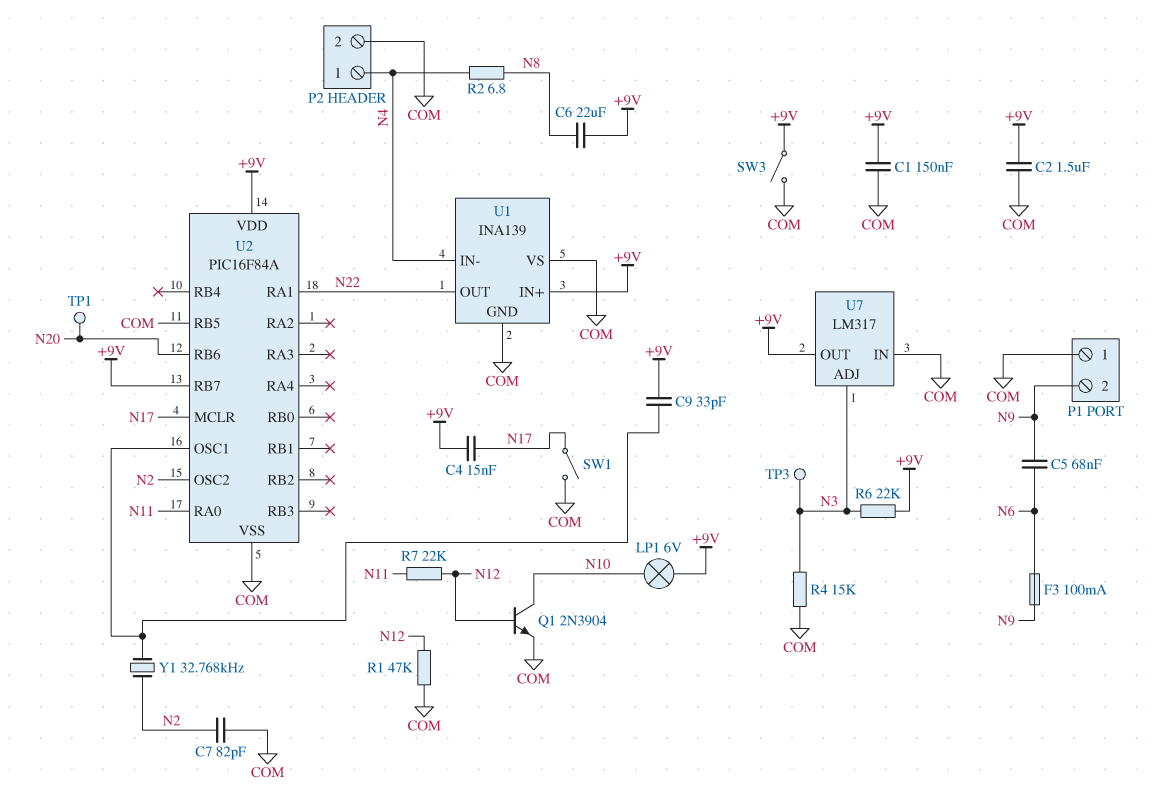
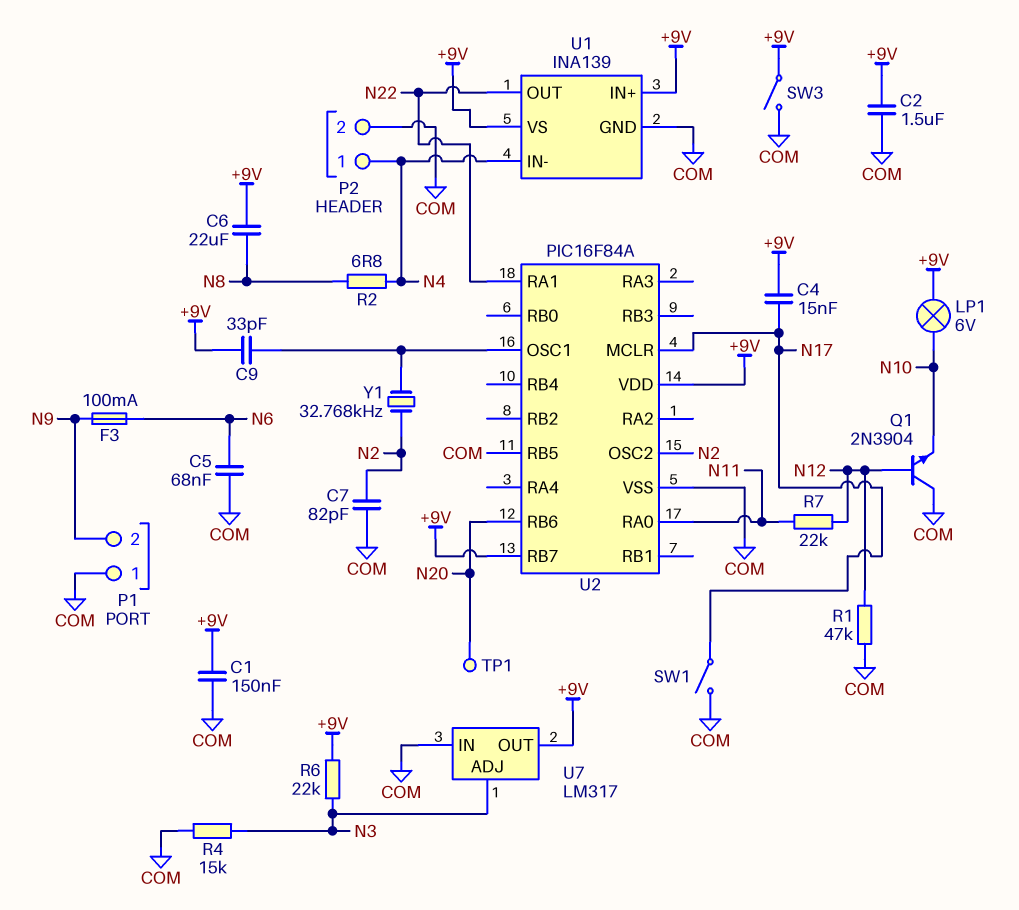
C5: 68nF (N6, N9) -> 68nF (COM, N6)
Q1: NPN 2N3904 (B N12, C N10, E COM) -> NPN 2N3904 (B N12, C COM, E N10)
TP3: test point (N3) -> none
U1 pin VS: COM -> +9V

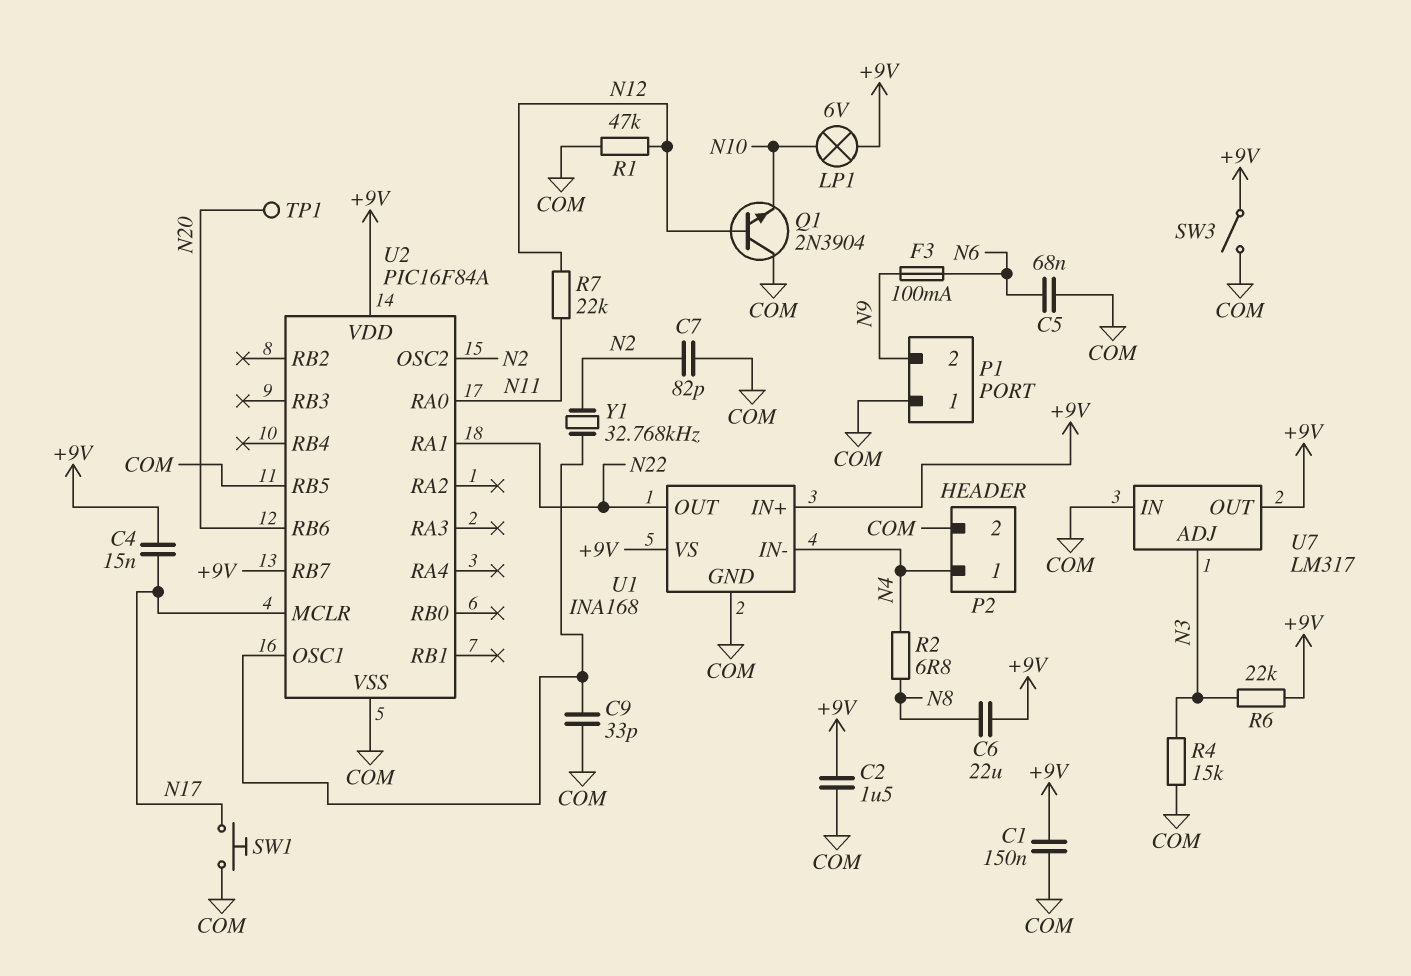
C9: 33pF (+9V, U2/OSC1) -> 33pF (COM, U2/OSC1)
SW1: switch (COM, N17) -> button (COM, N17)
U1: INA139 -> INA168

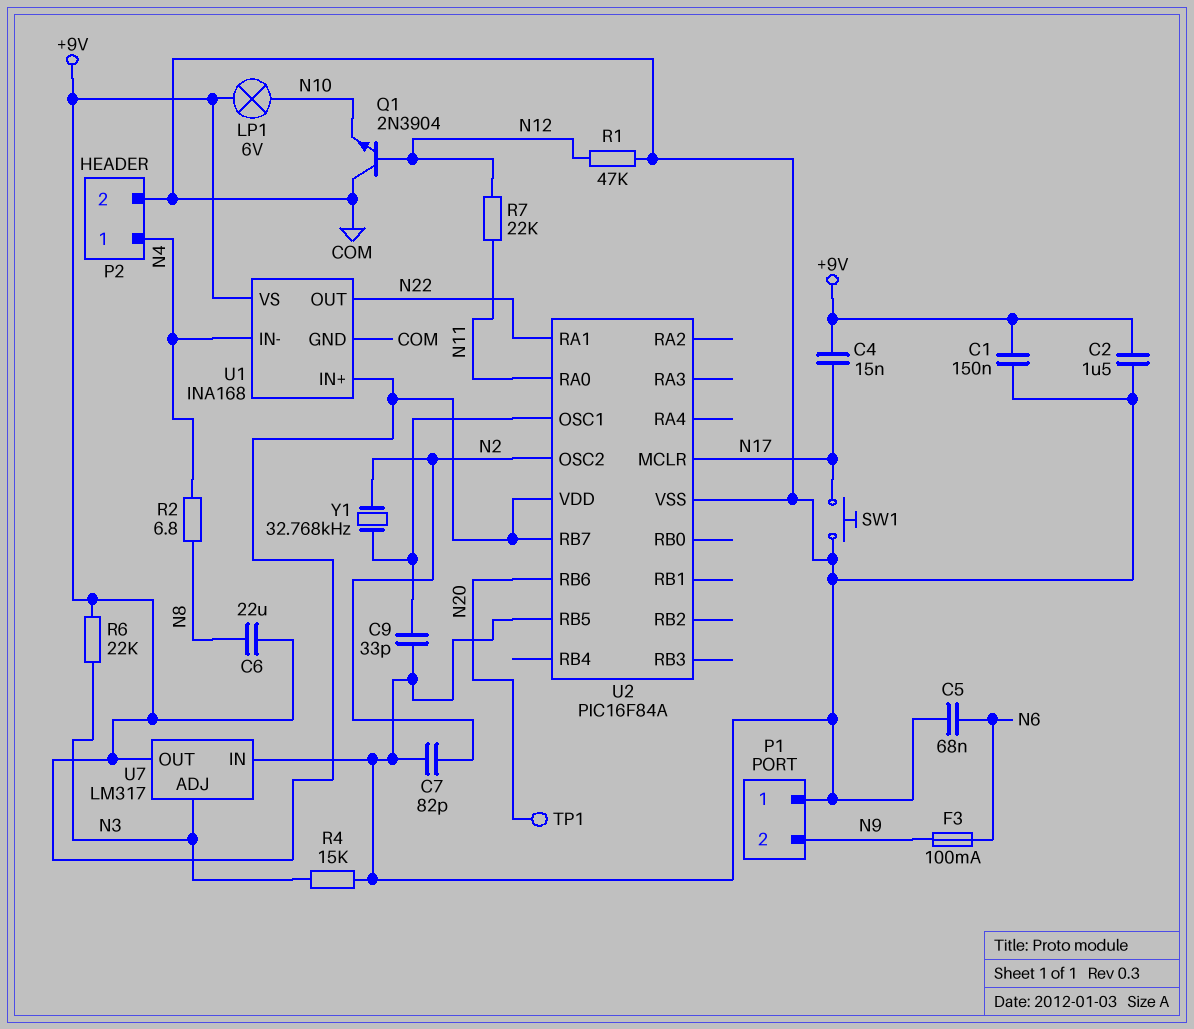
SW3: switch (+9V, COM) -> none

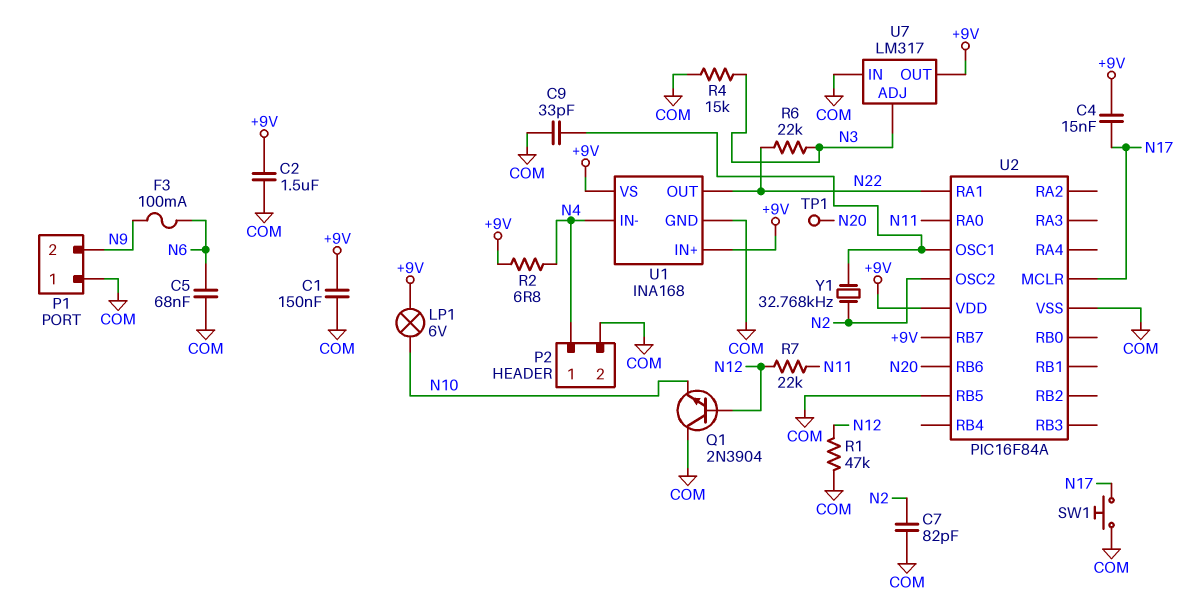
C6: 22uF (+9V, N8) -> none
R2: 6.8 (N4, N8) -> 6.8 (+9V, N4)
R6: 22k (+9V, N3) -> 22k (N3, N22)

